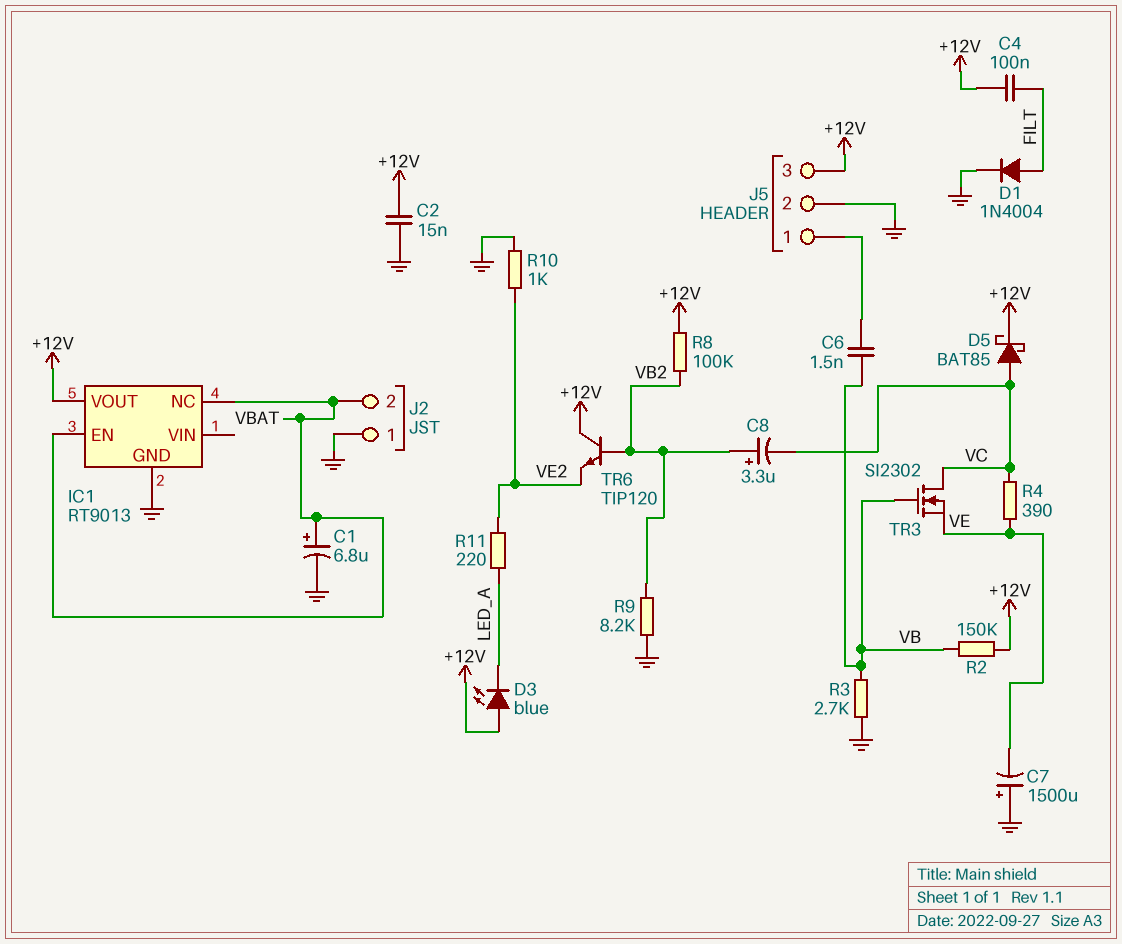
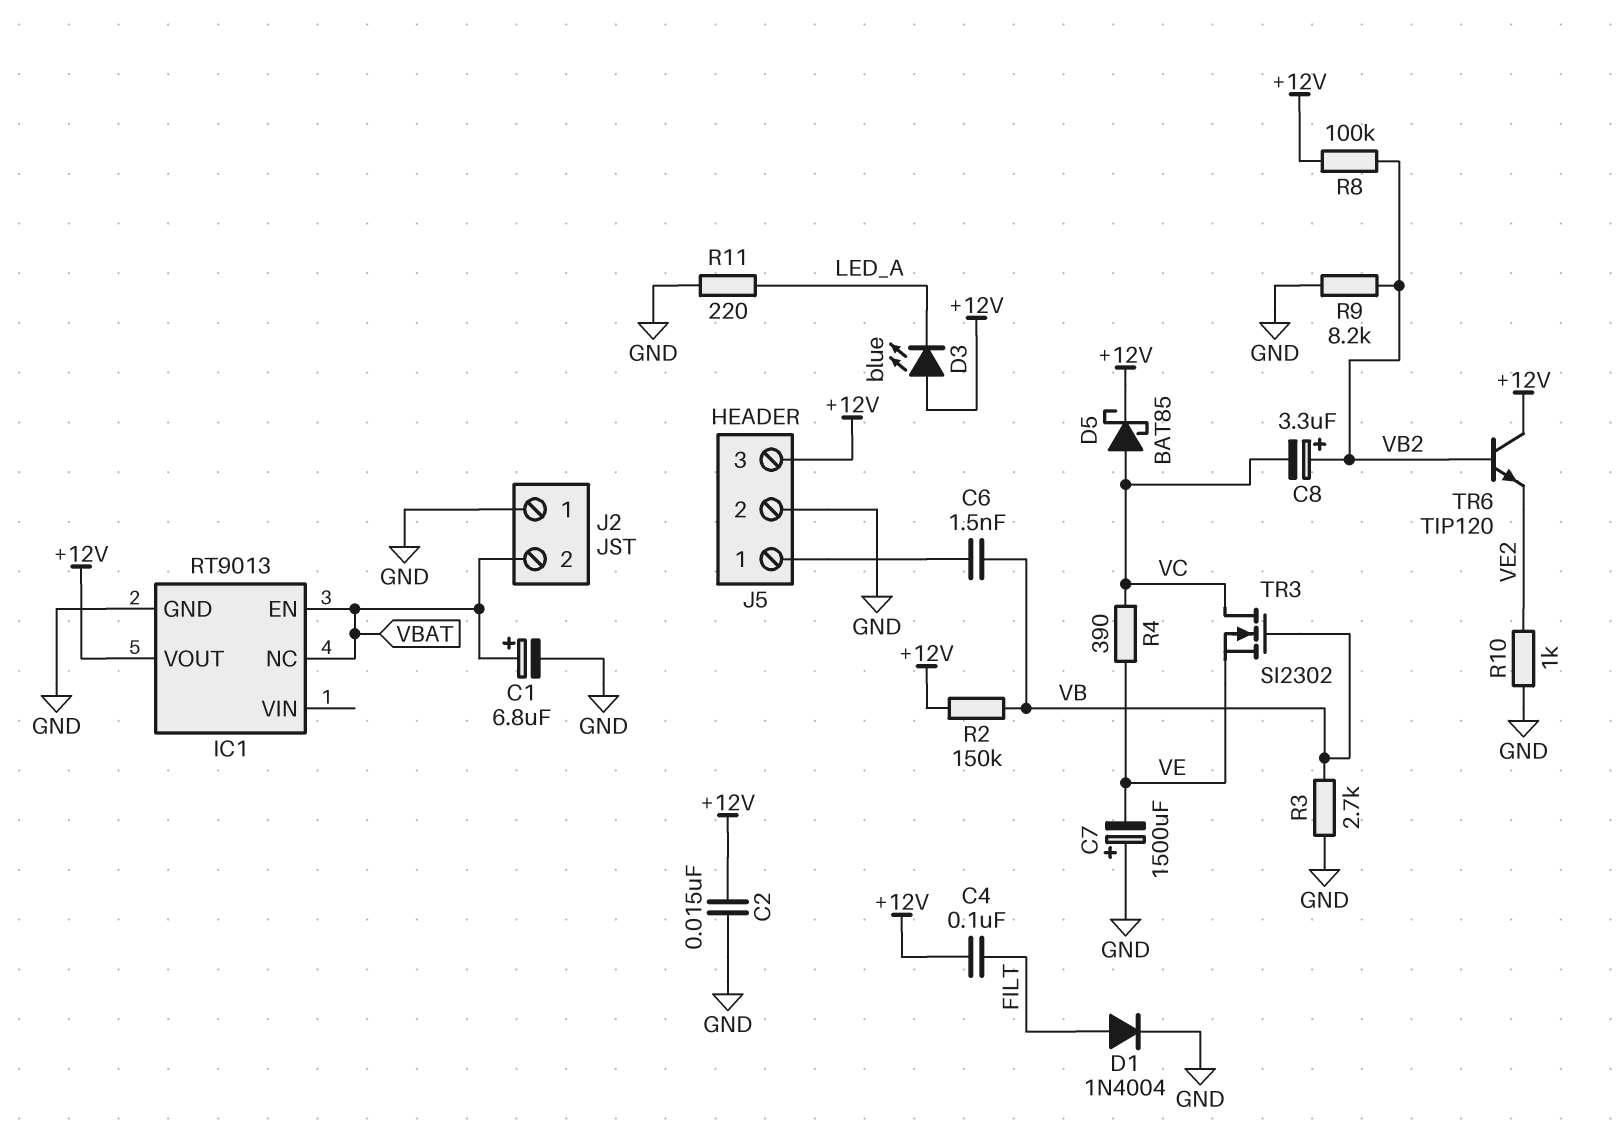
R11: 220 (LED_A, VE2) -> 220 (GND, LED_A)

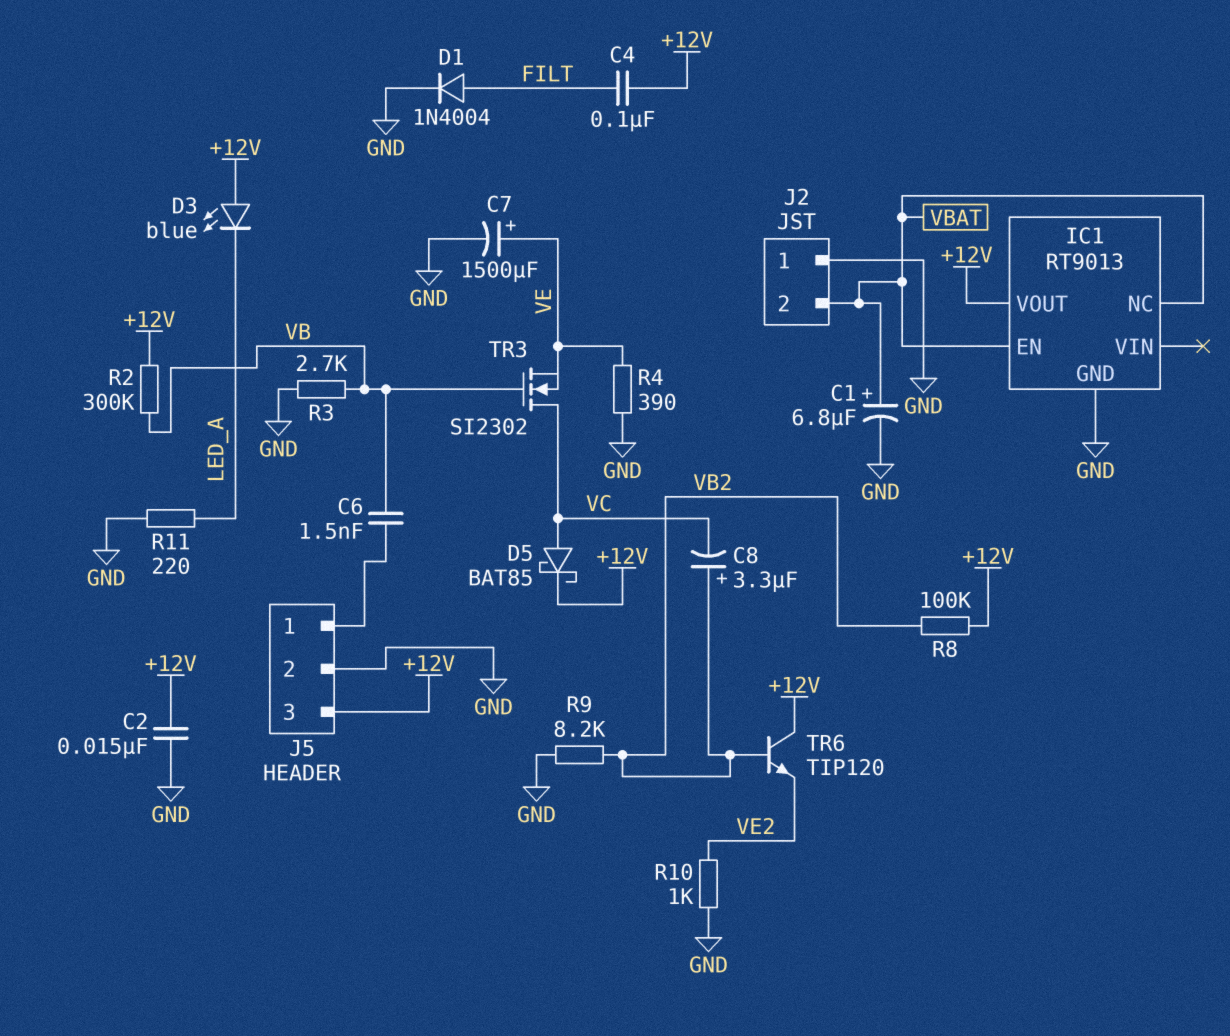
C7: 1500uF (plus GND, minus VE) -> 1500uF (plus VE, minus GND)
R2: 150k (+12V, VB) -> 300k (+12V, VB)
R4: 390 (VC, VE) -> 390 (GND, VE)

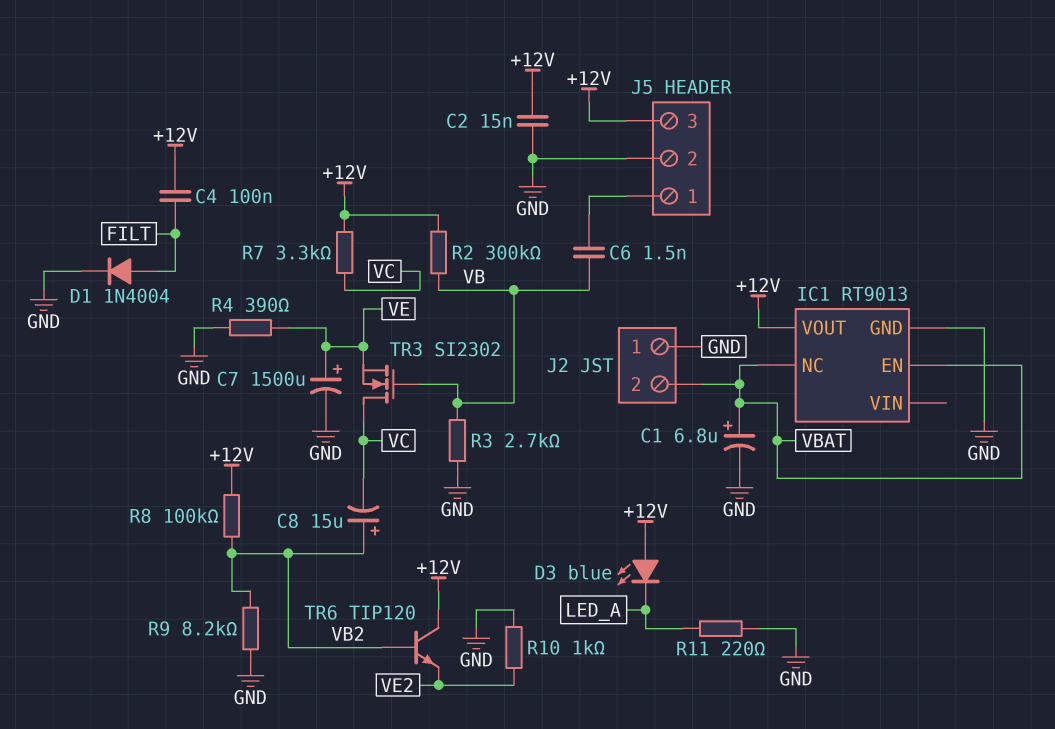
C8: 3.3uF (plus VB2, minus VC) -> 15uF (plus VB2, minus VC)
D5: schottky BAT85 (A VC, K +12V) -> none
R7: none -> 3.3k (+12V, VC)

